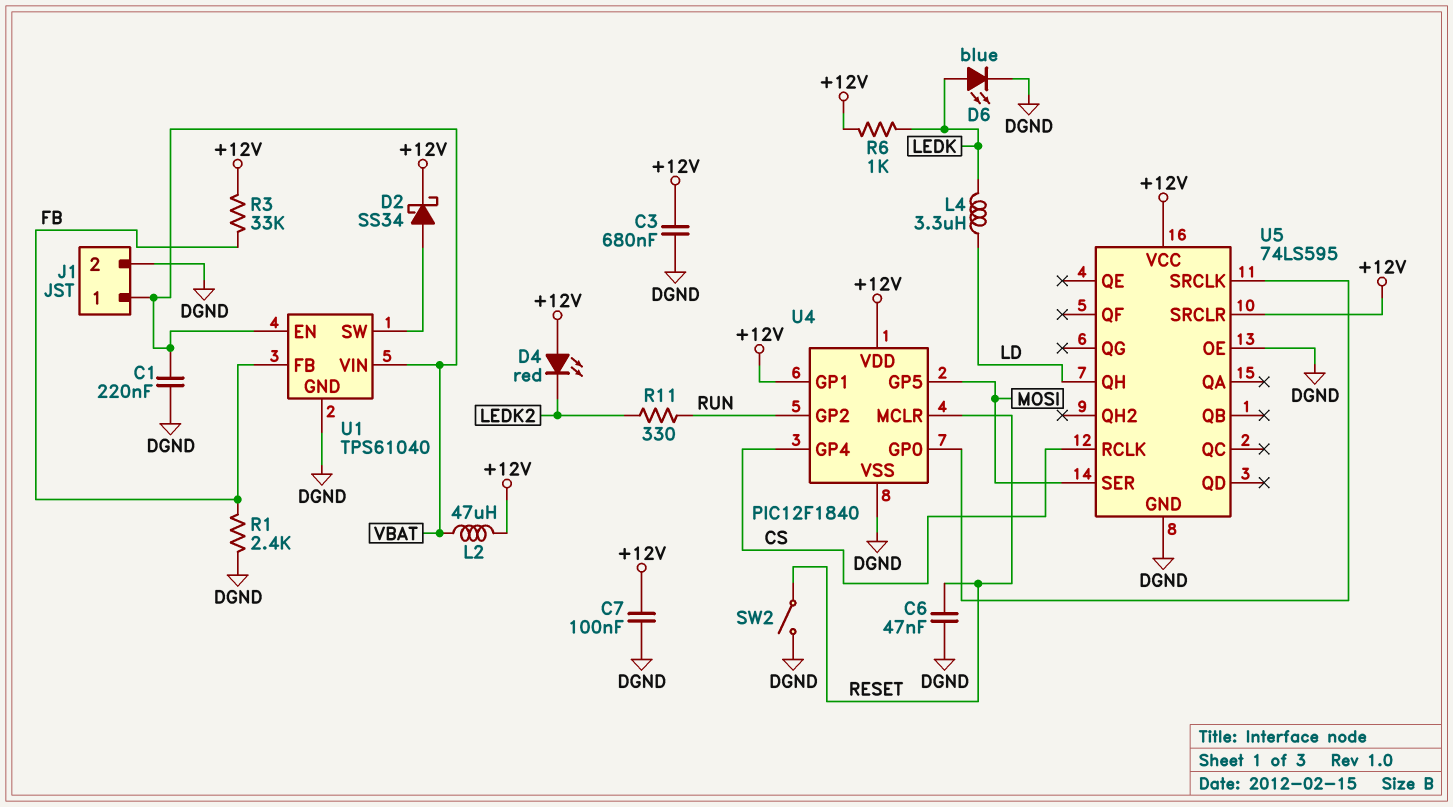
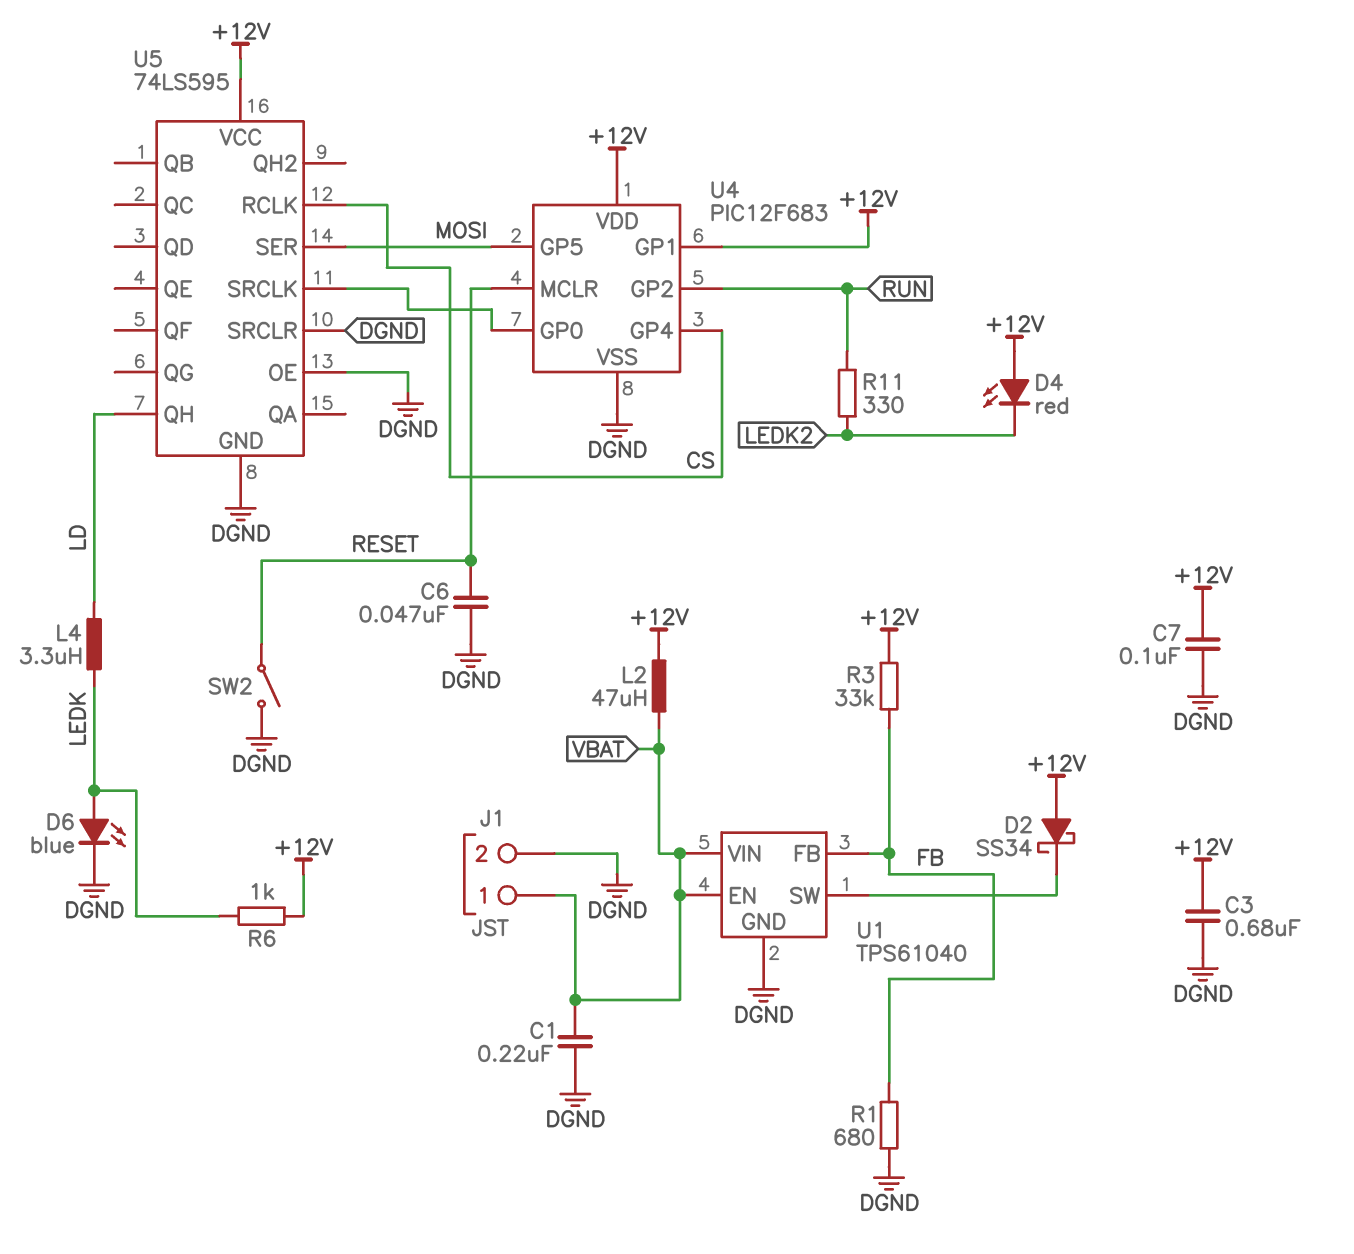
D2: schottky SS34 (A U1/SW, K +12V) -> schottky SS34 (A +12V, K U1/SW)
R1: 2.4k (DGND, FB) -> 680 (DGND, FB)
U4: PIC12F1840 -> PIC12F683
U5 pin SRCLR: +12V -> DGND

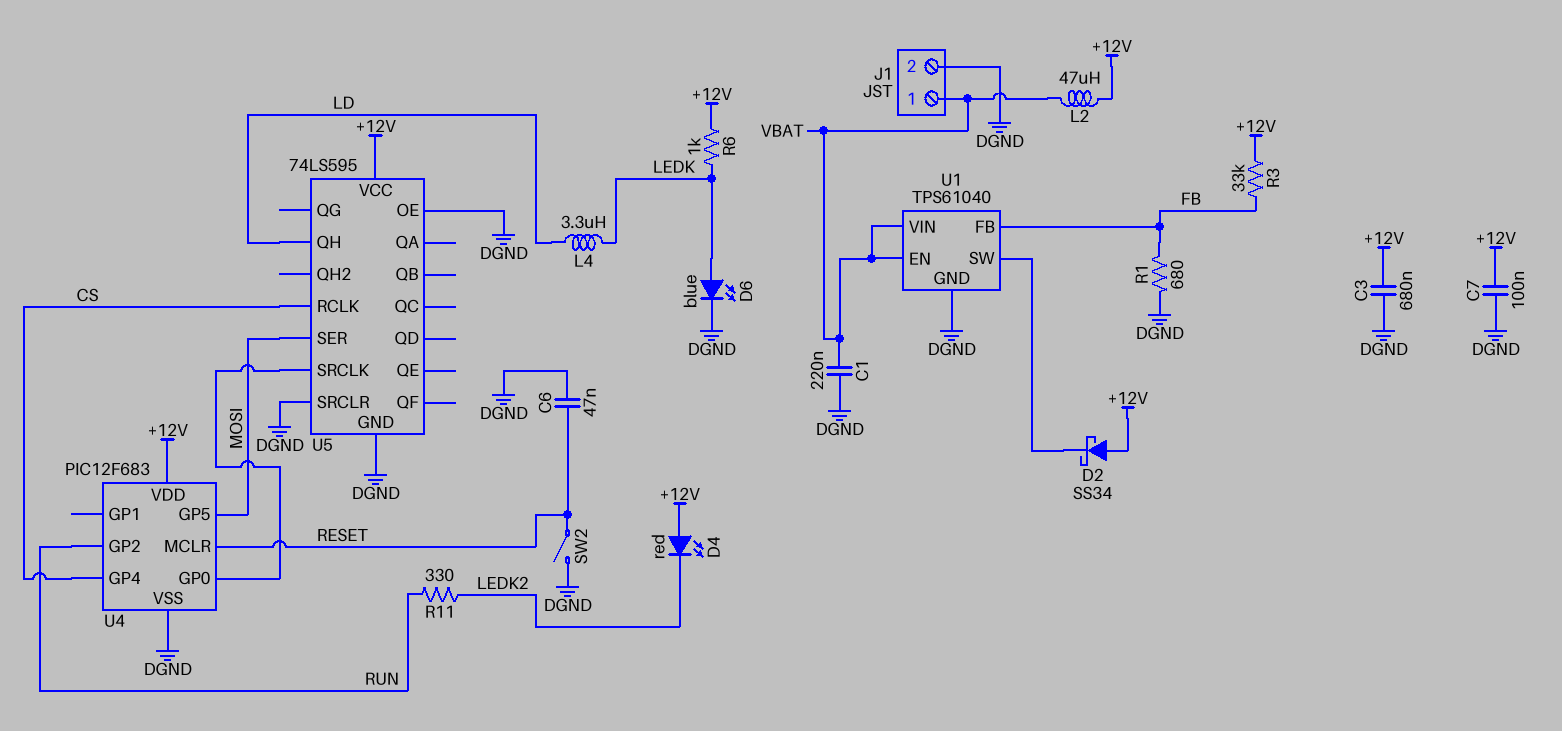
U4 pin GP1: +12V -> none

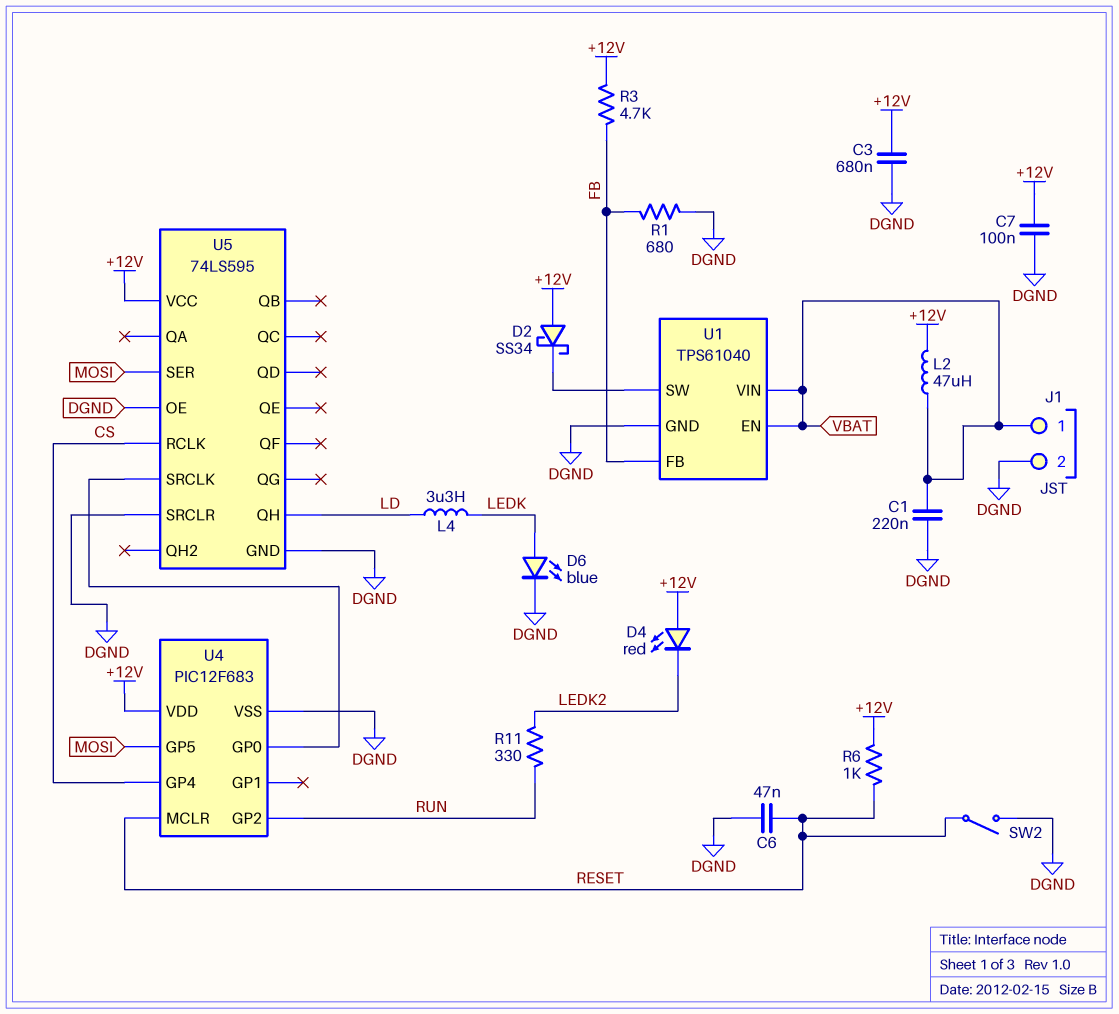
R3: 33k (+12V, FB) -> 4.7k (+12V, FB)
R6: 1k (+12V, LEDK) -> 1k (+12V, RESET)

